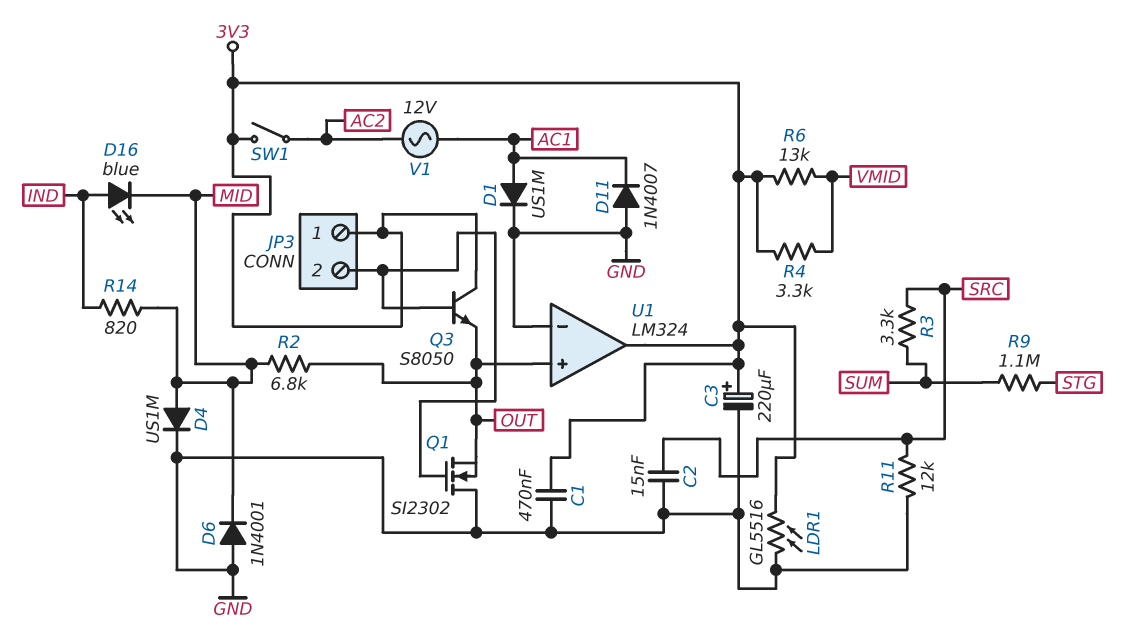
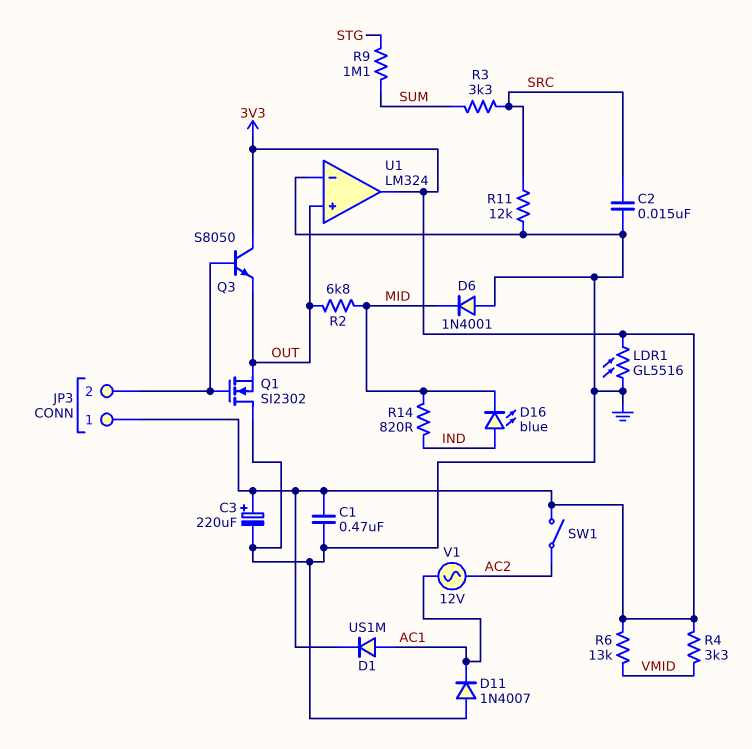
D1: diode US1M (A AC1, K GND) -> diode US1M (A AC1, K 3V3)
D4: diode US1M (A MID, K GND) -> none

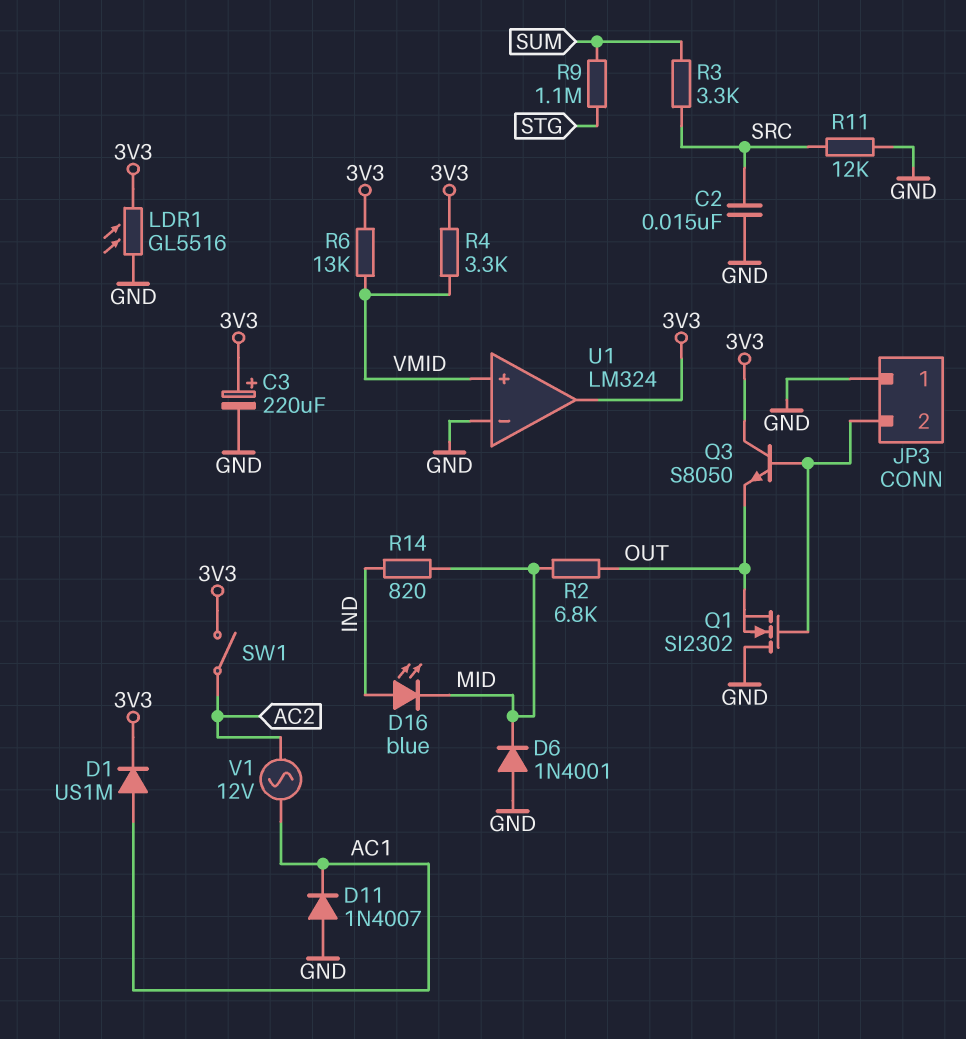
C1: 470nF (3V3, GND) -> none
JP3 pin 1: 3V3 -> GND
U1 pin in+: OUT -> VMID

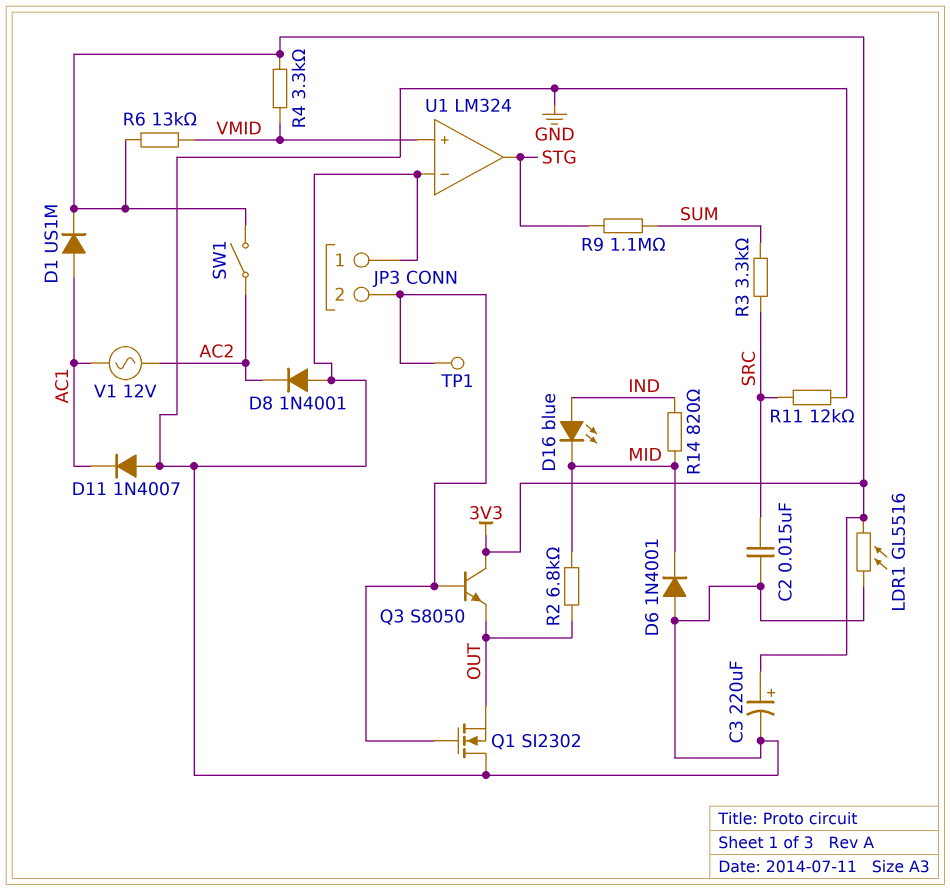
D8: none -> diode 1N4001 (A GND, K AC2)
TP1: none -> test point (JP3/2)
U1 pin out: 3V3 -> STG

